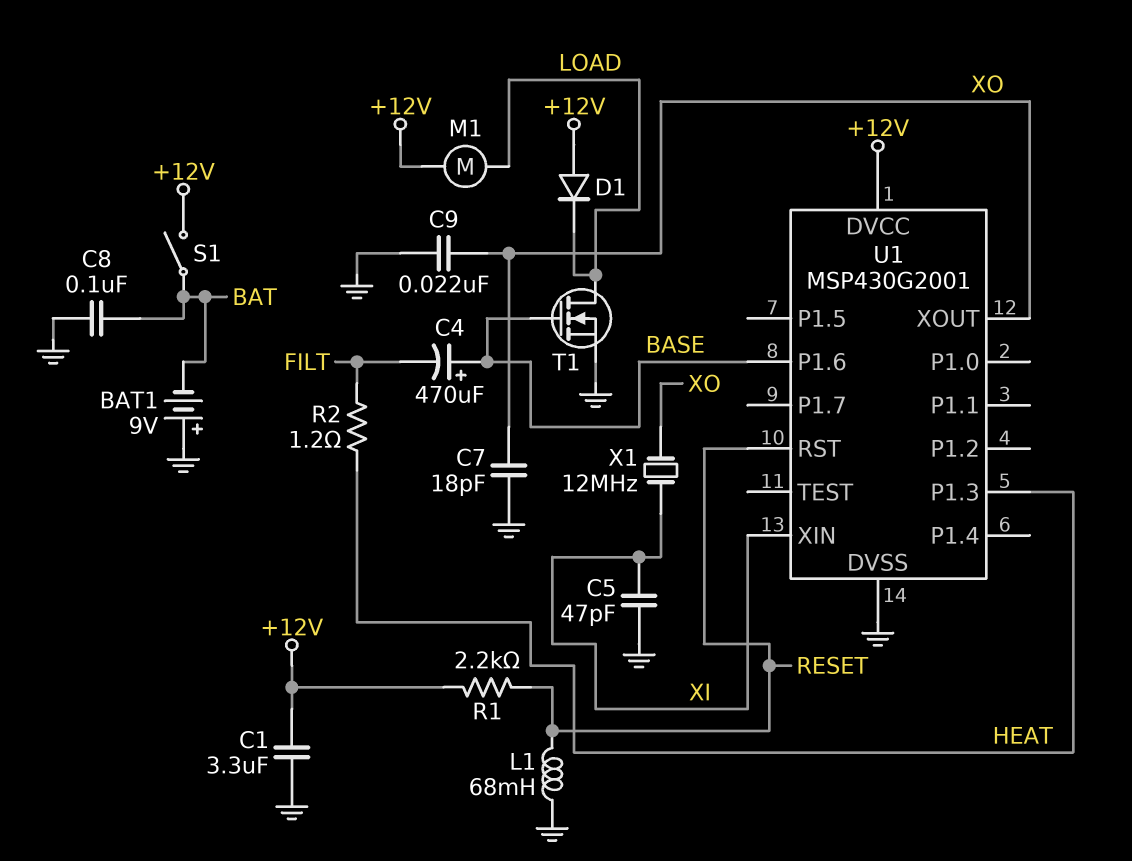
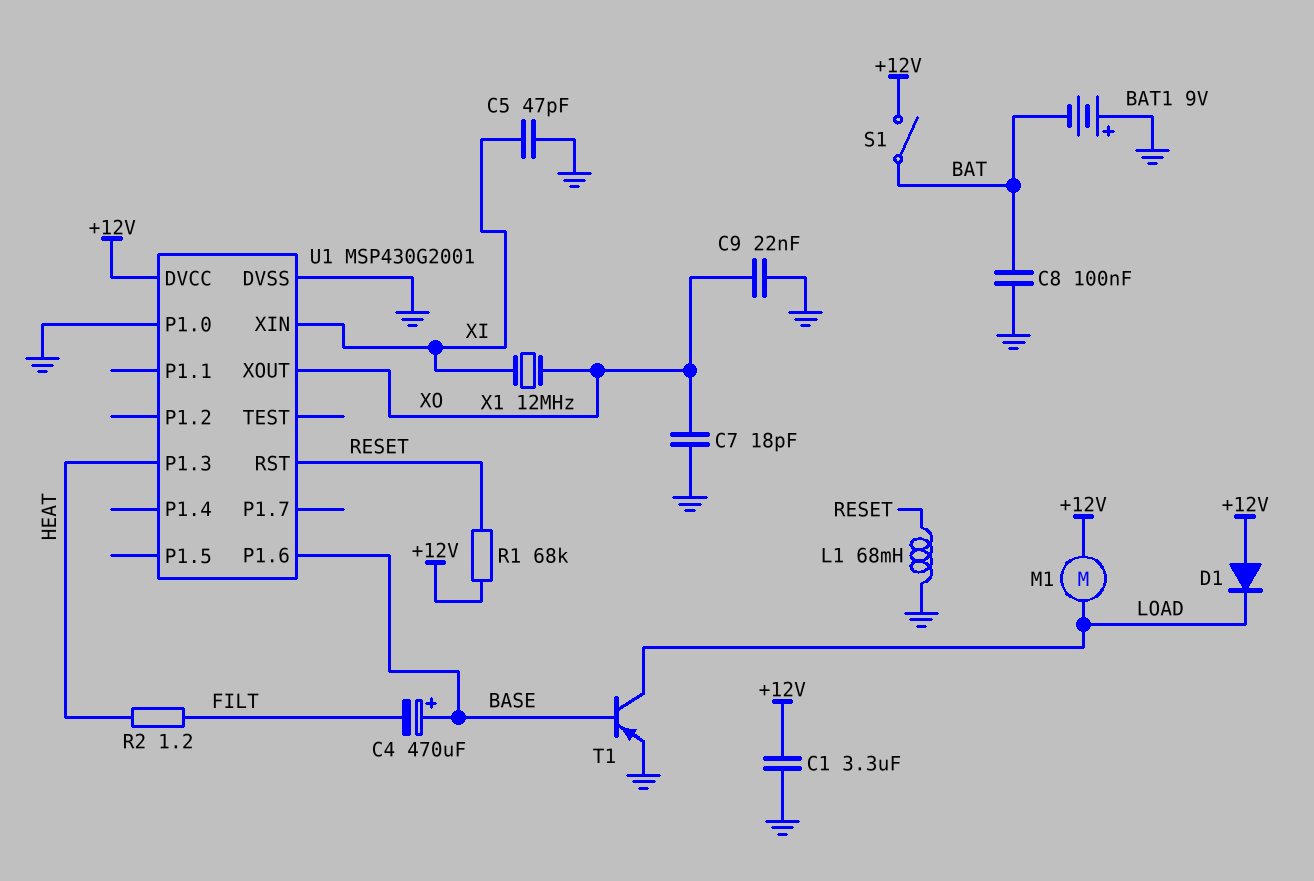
R1: 2.2k (+12V, RESET) -> 68k (+12V, RESET)
T1: NMOS (G BASE, D LOAD, S GND) -> PNP (B BASE, C LOAD, E GND)
U1 pin P1.0: none -> GND

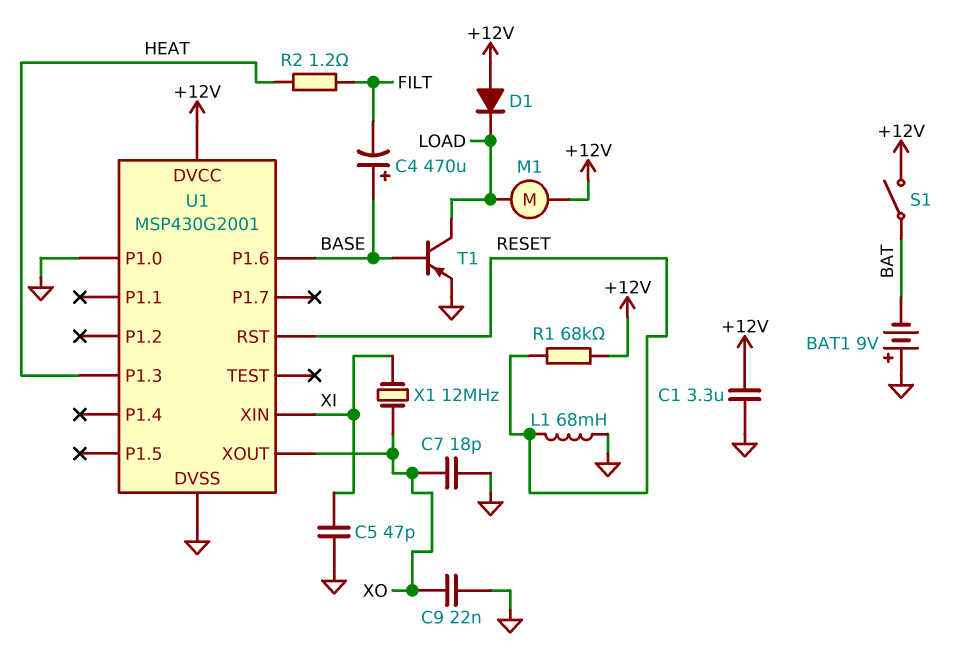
C8: 100nF (BAT, GND) -> none

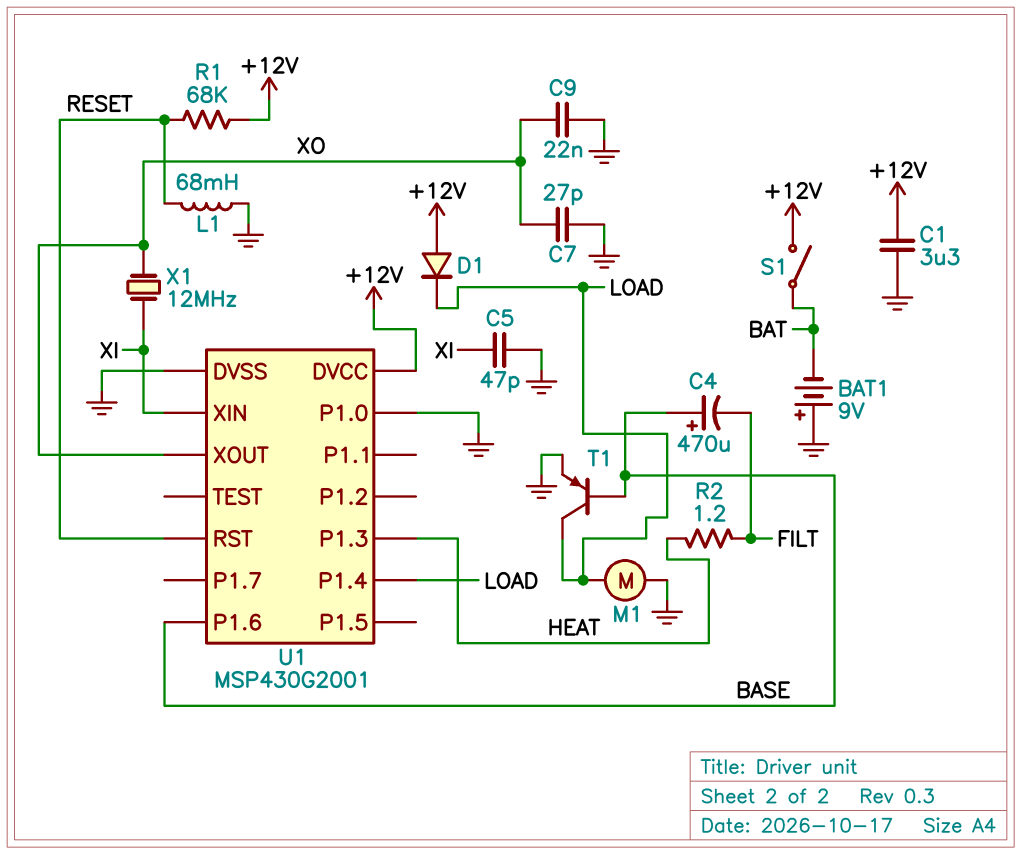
C7: 18pF (GND, XO) -> 27pF (GND, XO)
M1: motor (+12V, LOAD) -> motor (GND, LOAD)
U1 pin P1.4: none -> LOAD

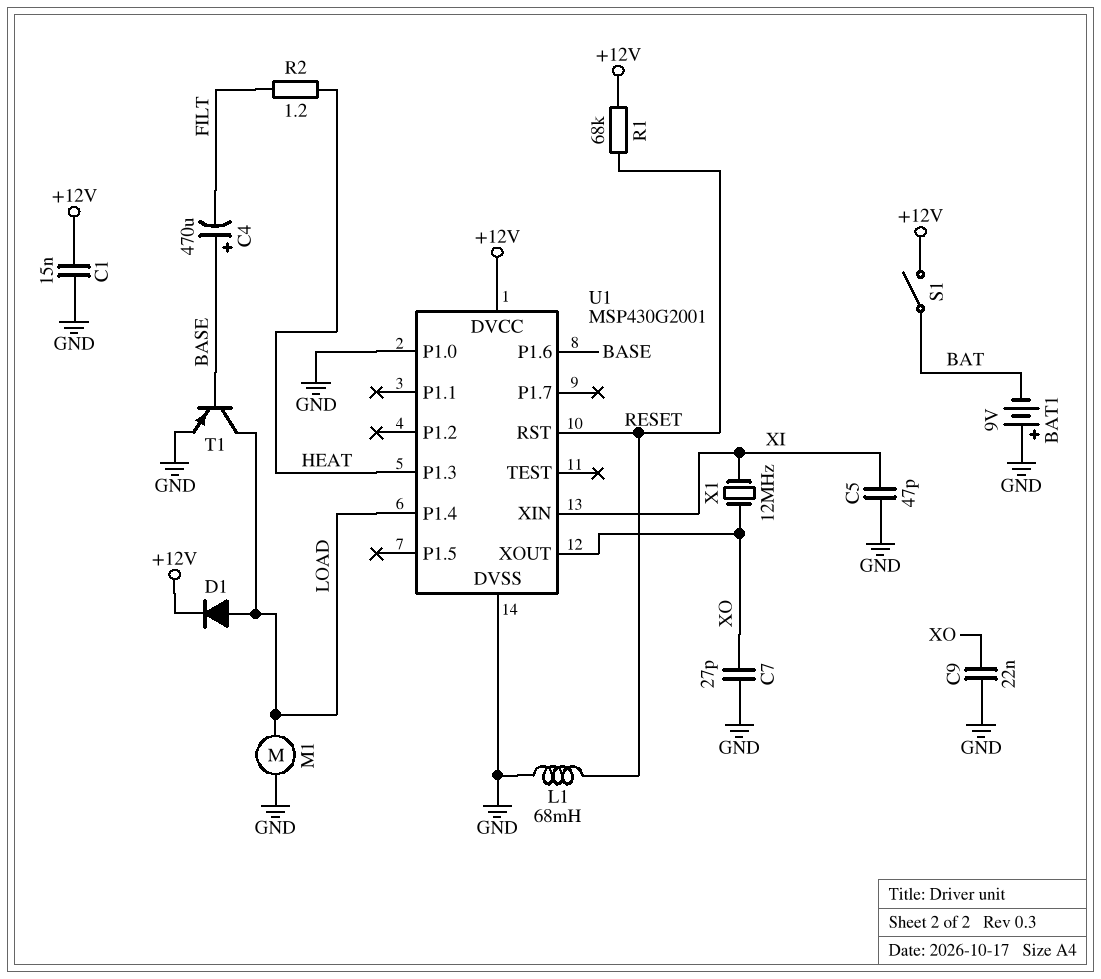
C1: 3.3uF (+12V, GND) -> 15nF (+12V, GND)
D1: diode (A +12V, K LOAD) -> diode (A LOAD, K +12V)

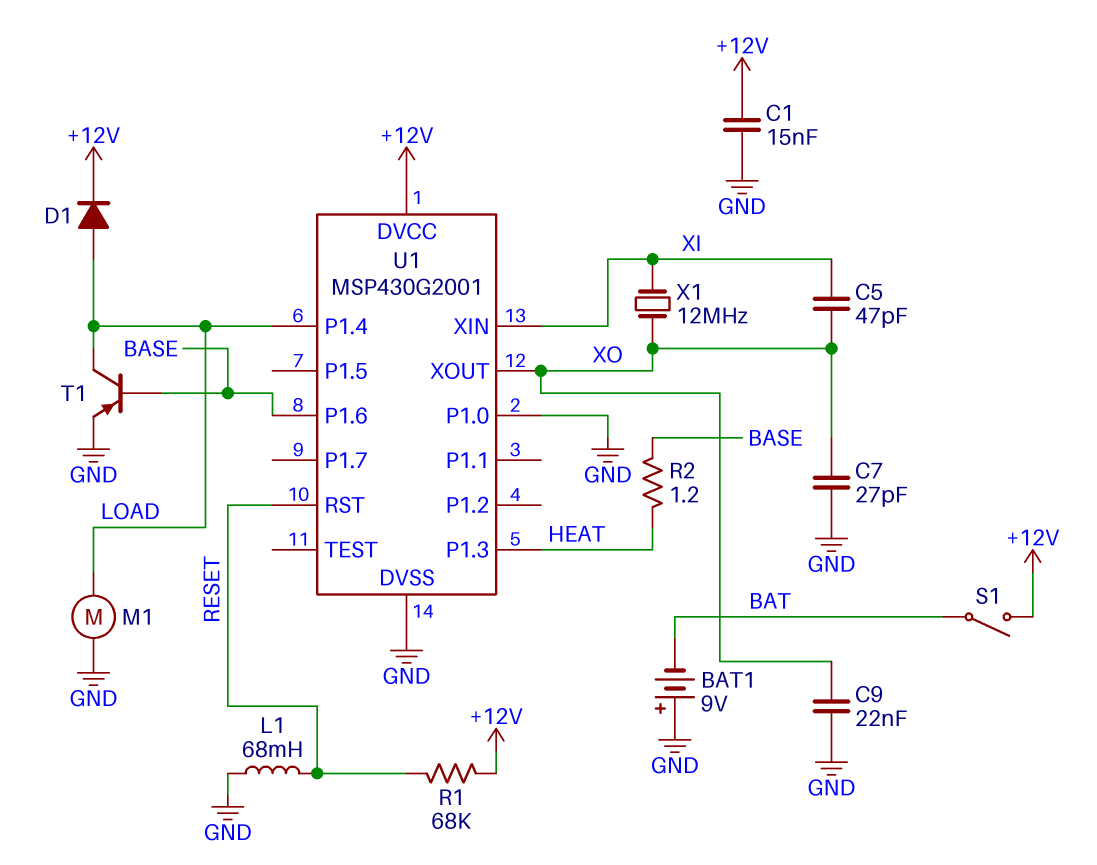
C4: 470uF (plus BASE, minus FILT) -> none
C5: 47pF (GND, XI) -> 47pF (XI, XO)
R2: 1.2 (FILT, HEAT) -> 1.2 (BASE, HEAT)

